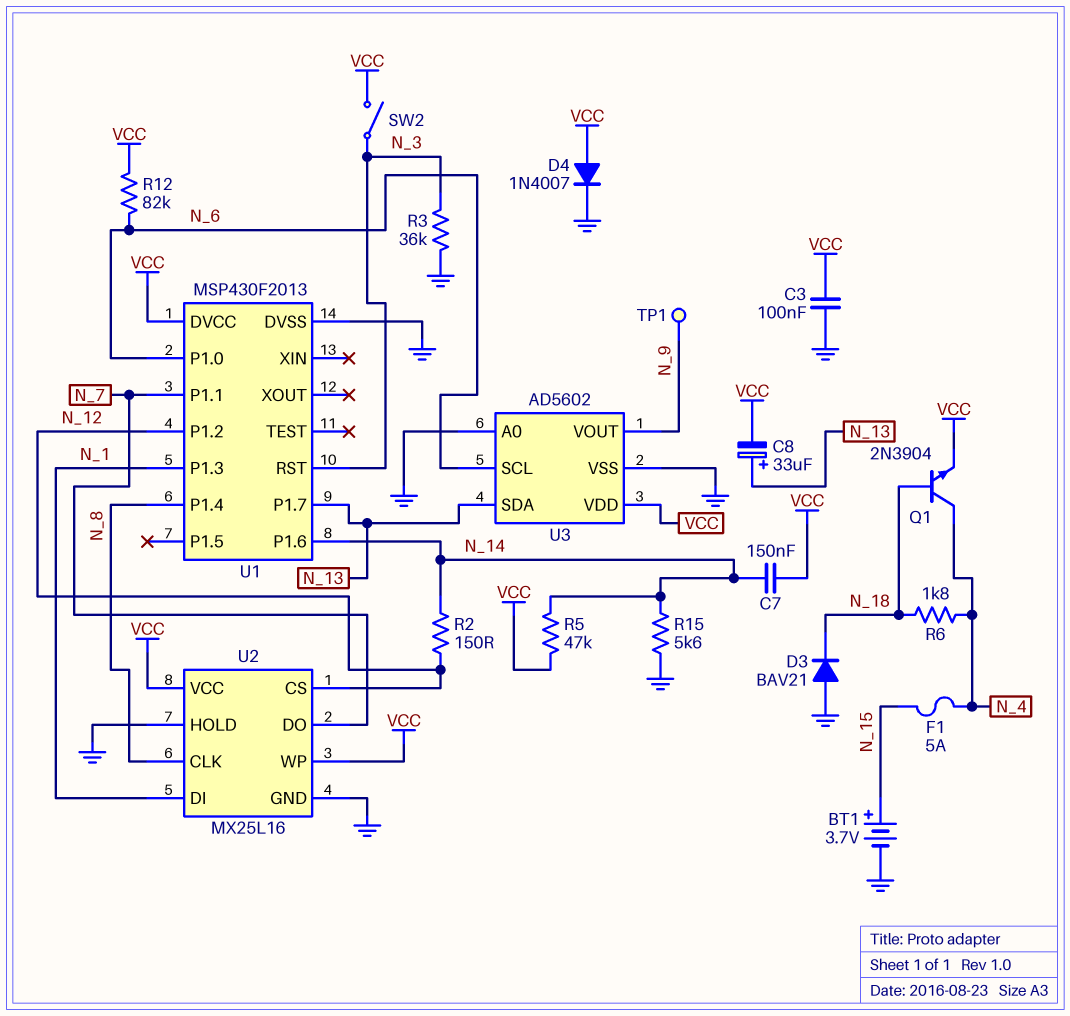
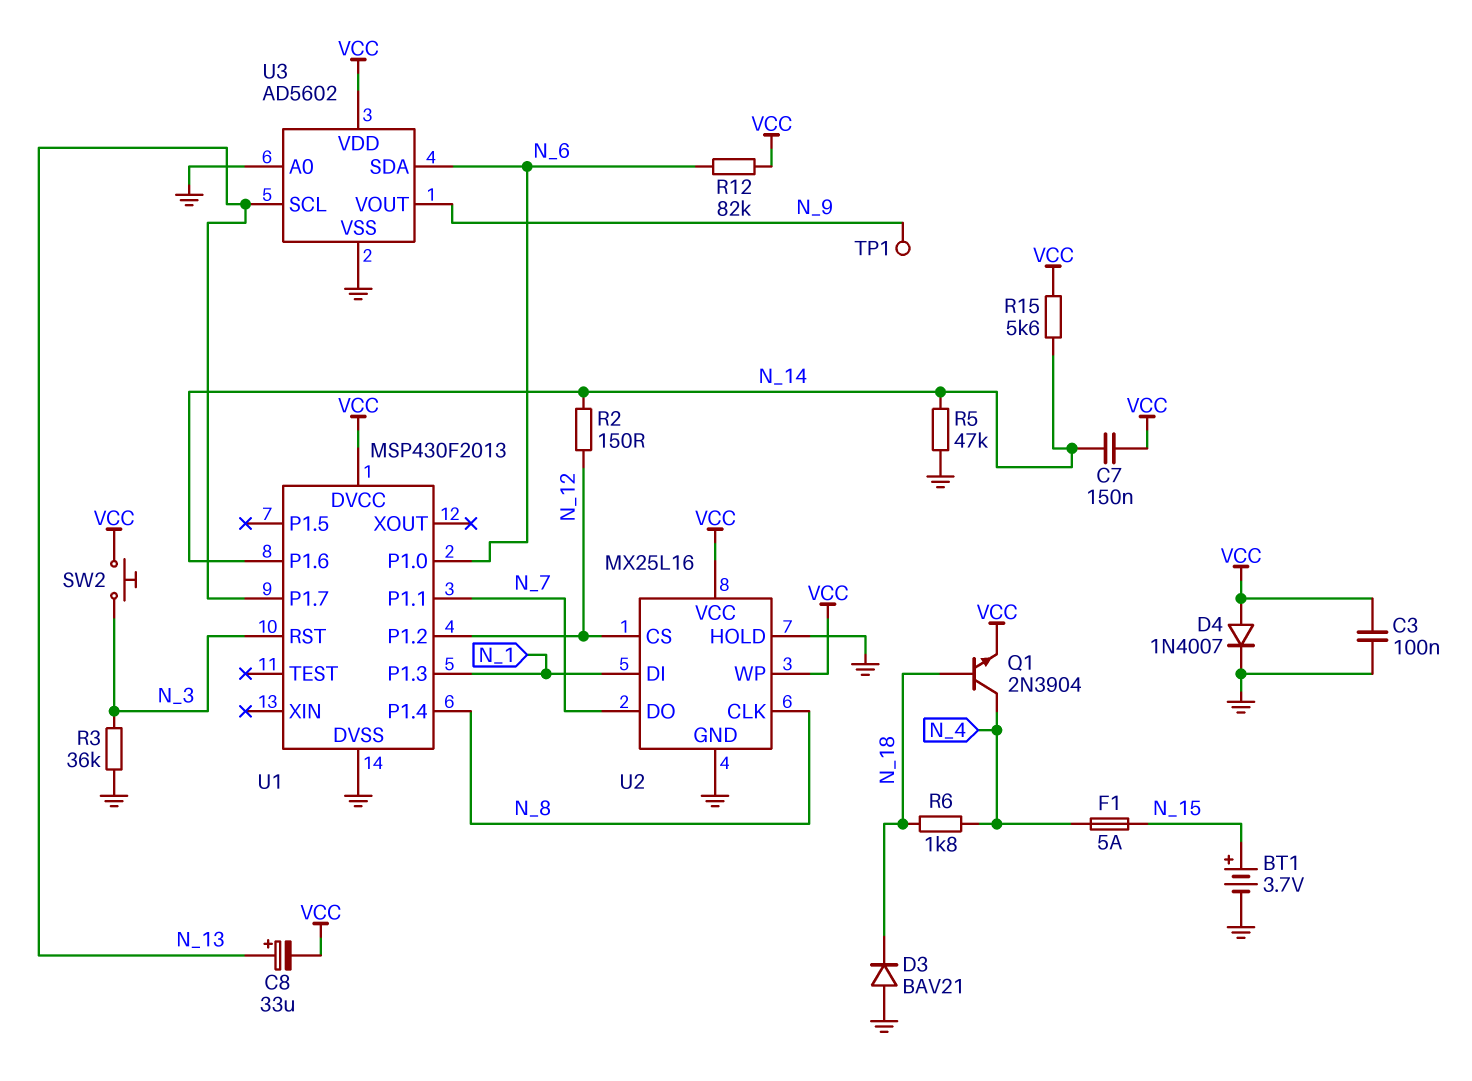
R5: 47k (N_14, VCC) -> 47k (GND, N_14)
R15: 5.6k (GND, N_14) -> 5.6k (N_14, VCC)
SW2: switch (N_3, VCC) -> button (N_3, VCC)
U3 pin SCL: N_6 -> N_13
U3 pin SDA: N_13 -> N_6

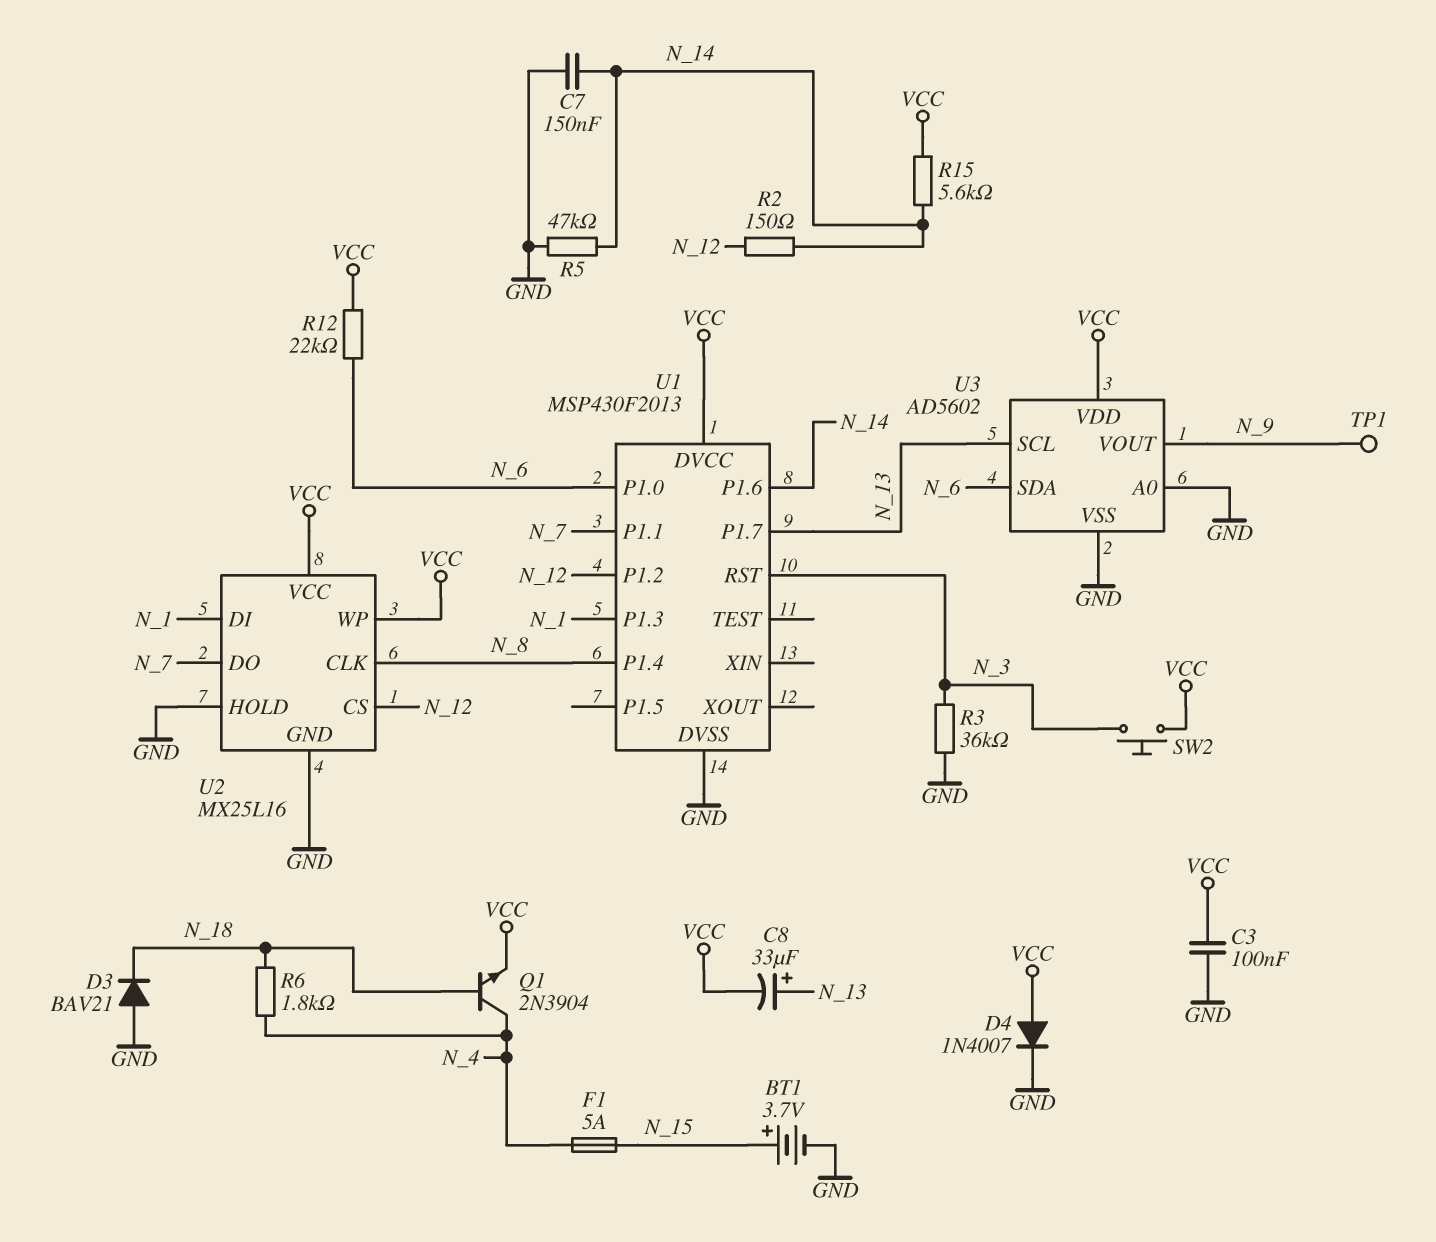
C7: 150nF (N_14, VCC) -> 150nF (GND, N_14)
R12: 82k (N_6, VCC) -> 22k (N_6, VCC)

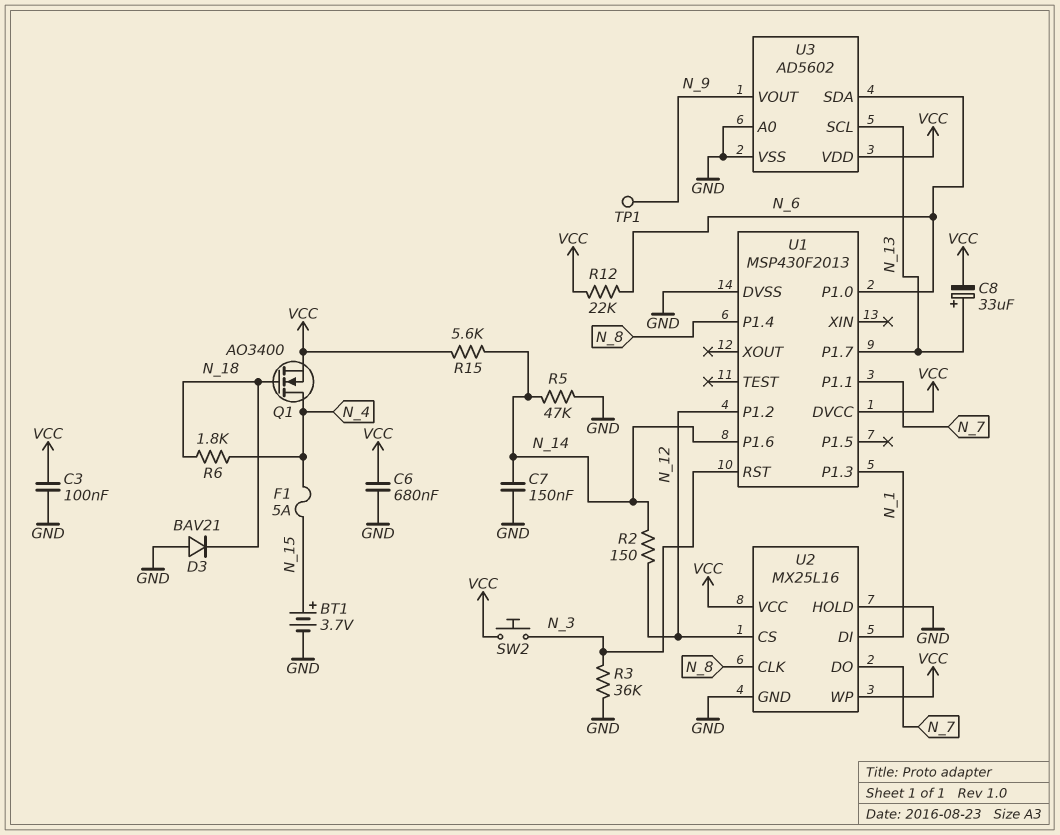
C6: none -> 680nF (GND, VCC)
D4: diode 1N4007 (A VCC, K GND) -> none
Q1: NPN 2N3904 (B N_18, C N_4, E VCC) -> NMOS AO3400 (G N_18, D N_4, S VCC)

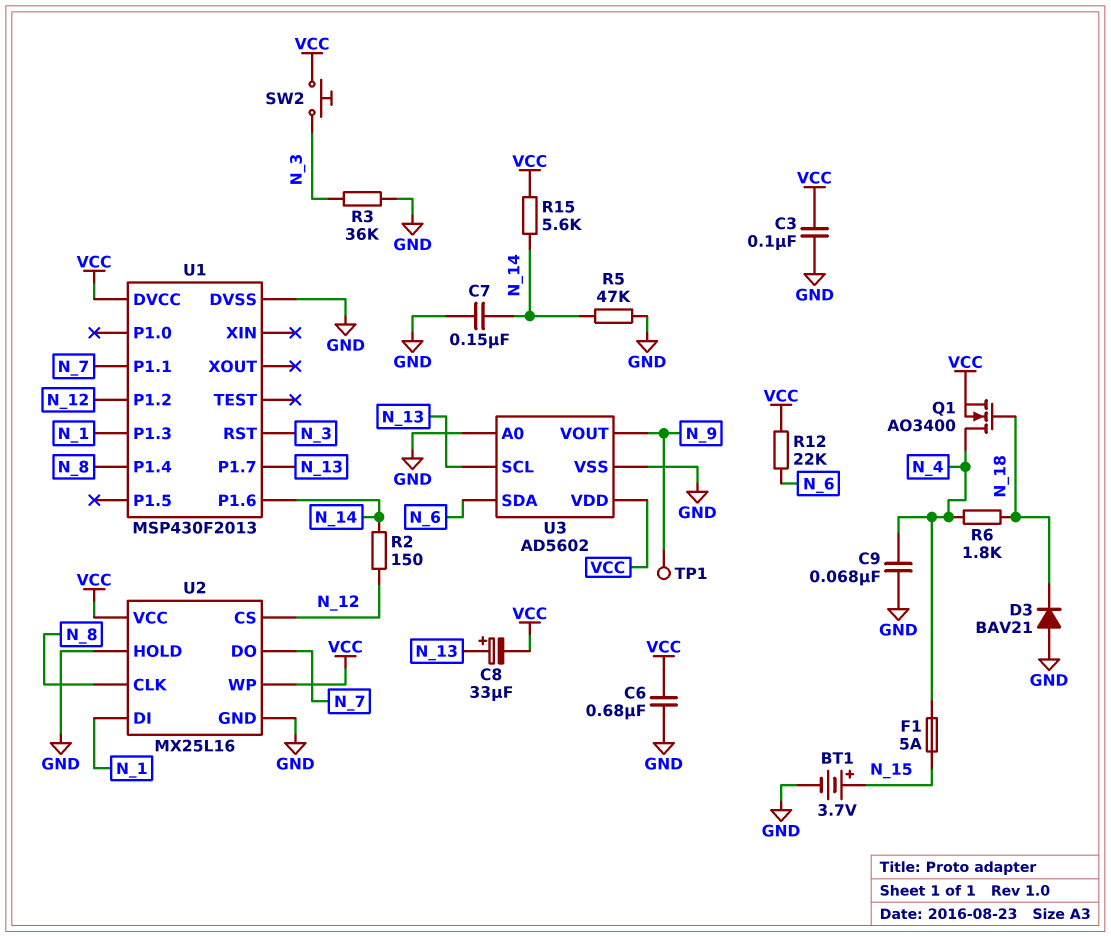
C9: none -> 68nF (GND, N_4)
U1 pin P1.0: N_6 -> none

